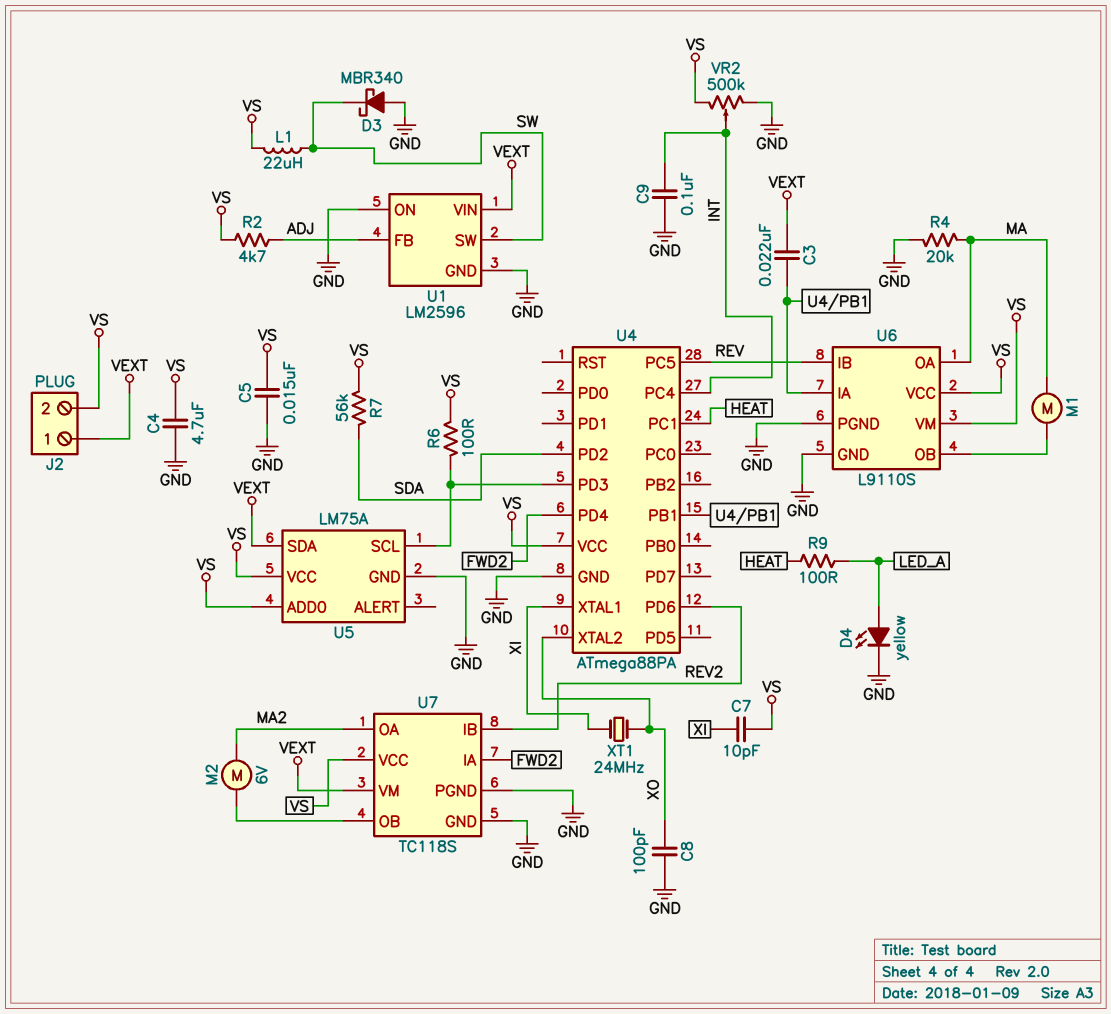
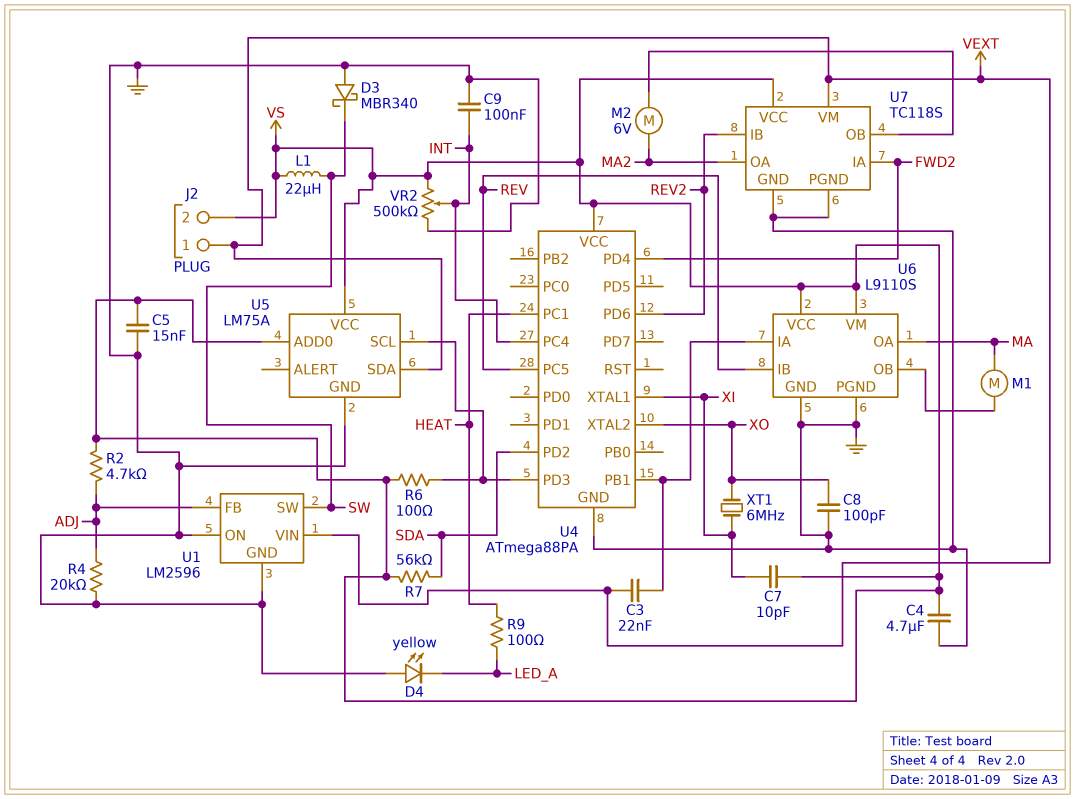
D4: LED yellow (A LED_A, K GND) -> LED yellow (A GND, K LED_A)
R4: 20k (GND, MA) -> 20k (ADJ, GND)
XT1: 24MHz (XI, XO) -> 6MHz (XI, XO)

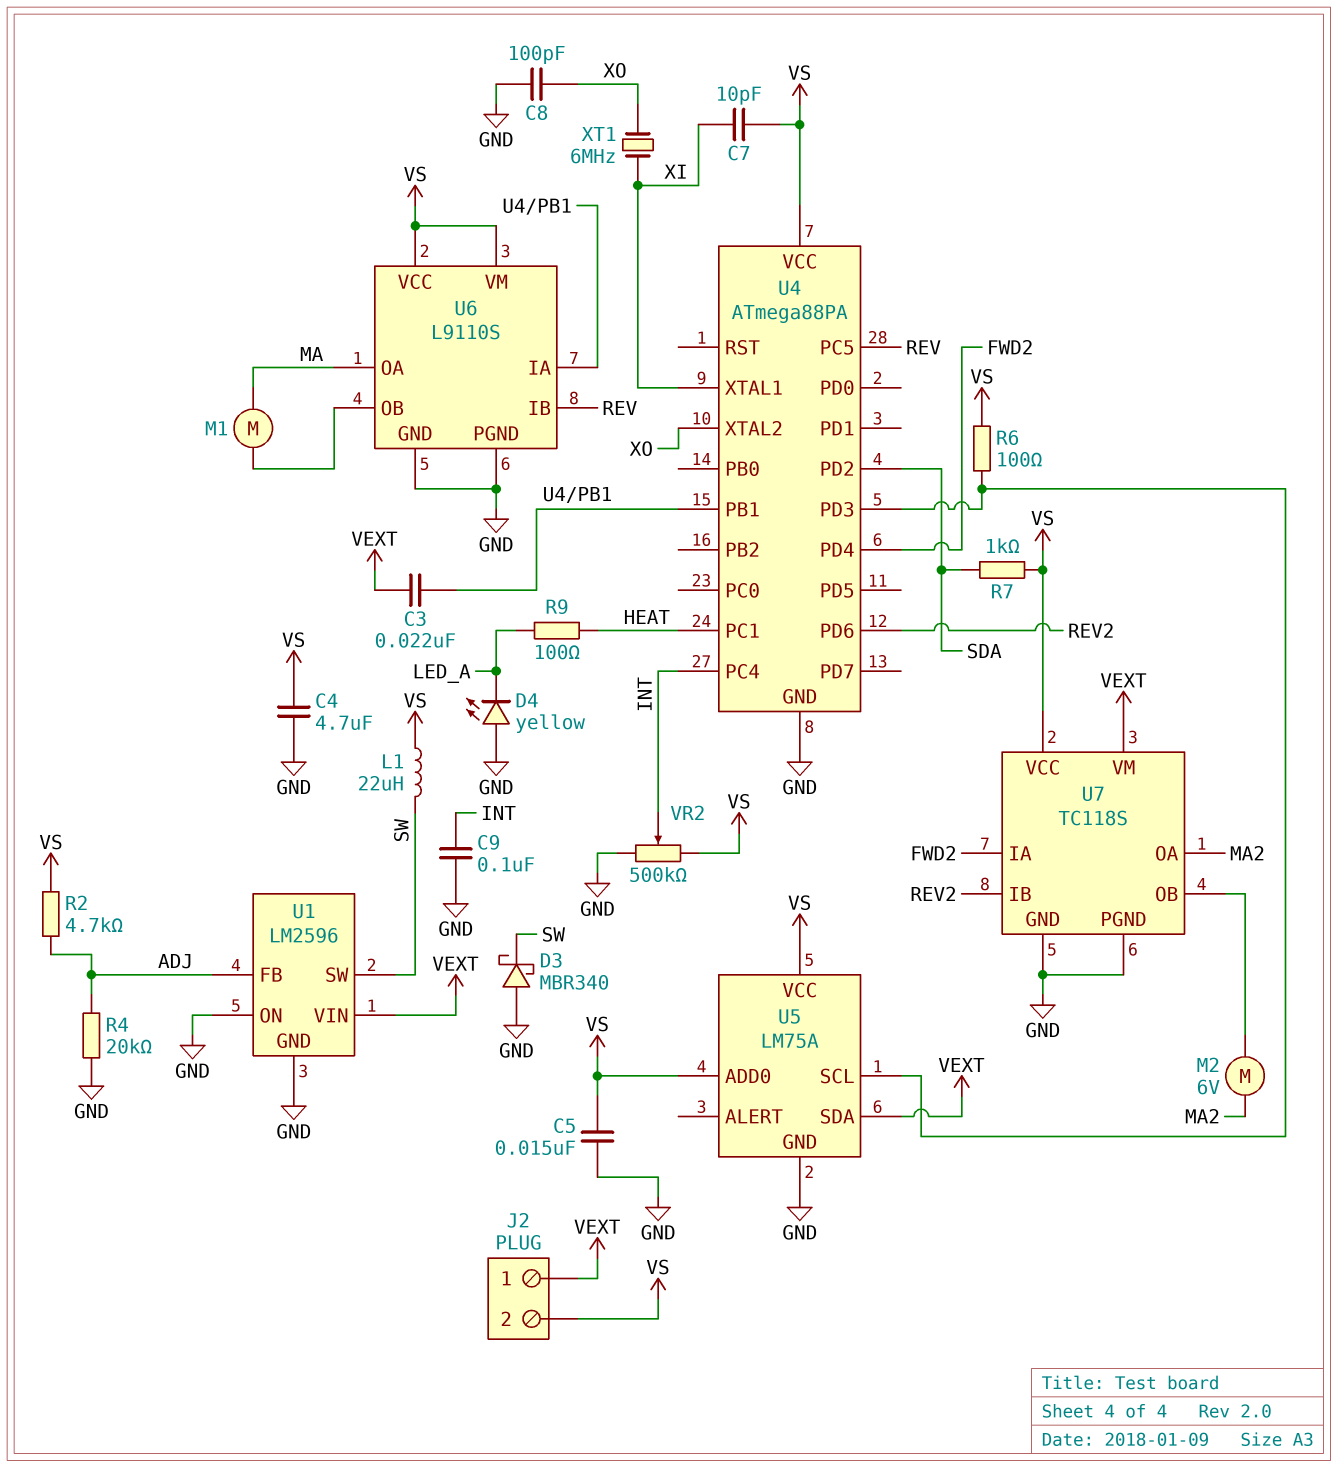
R7: 56k (SDA, VS) -> 1k (SDA, VS)

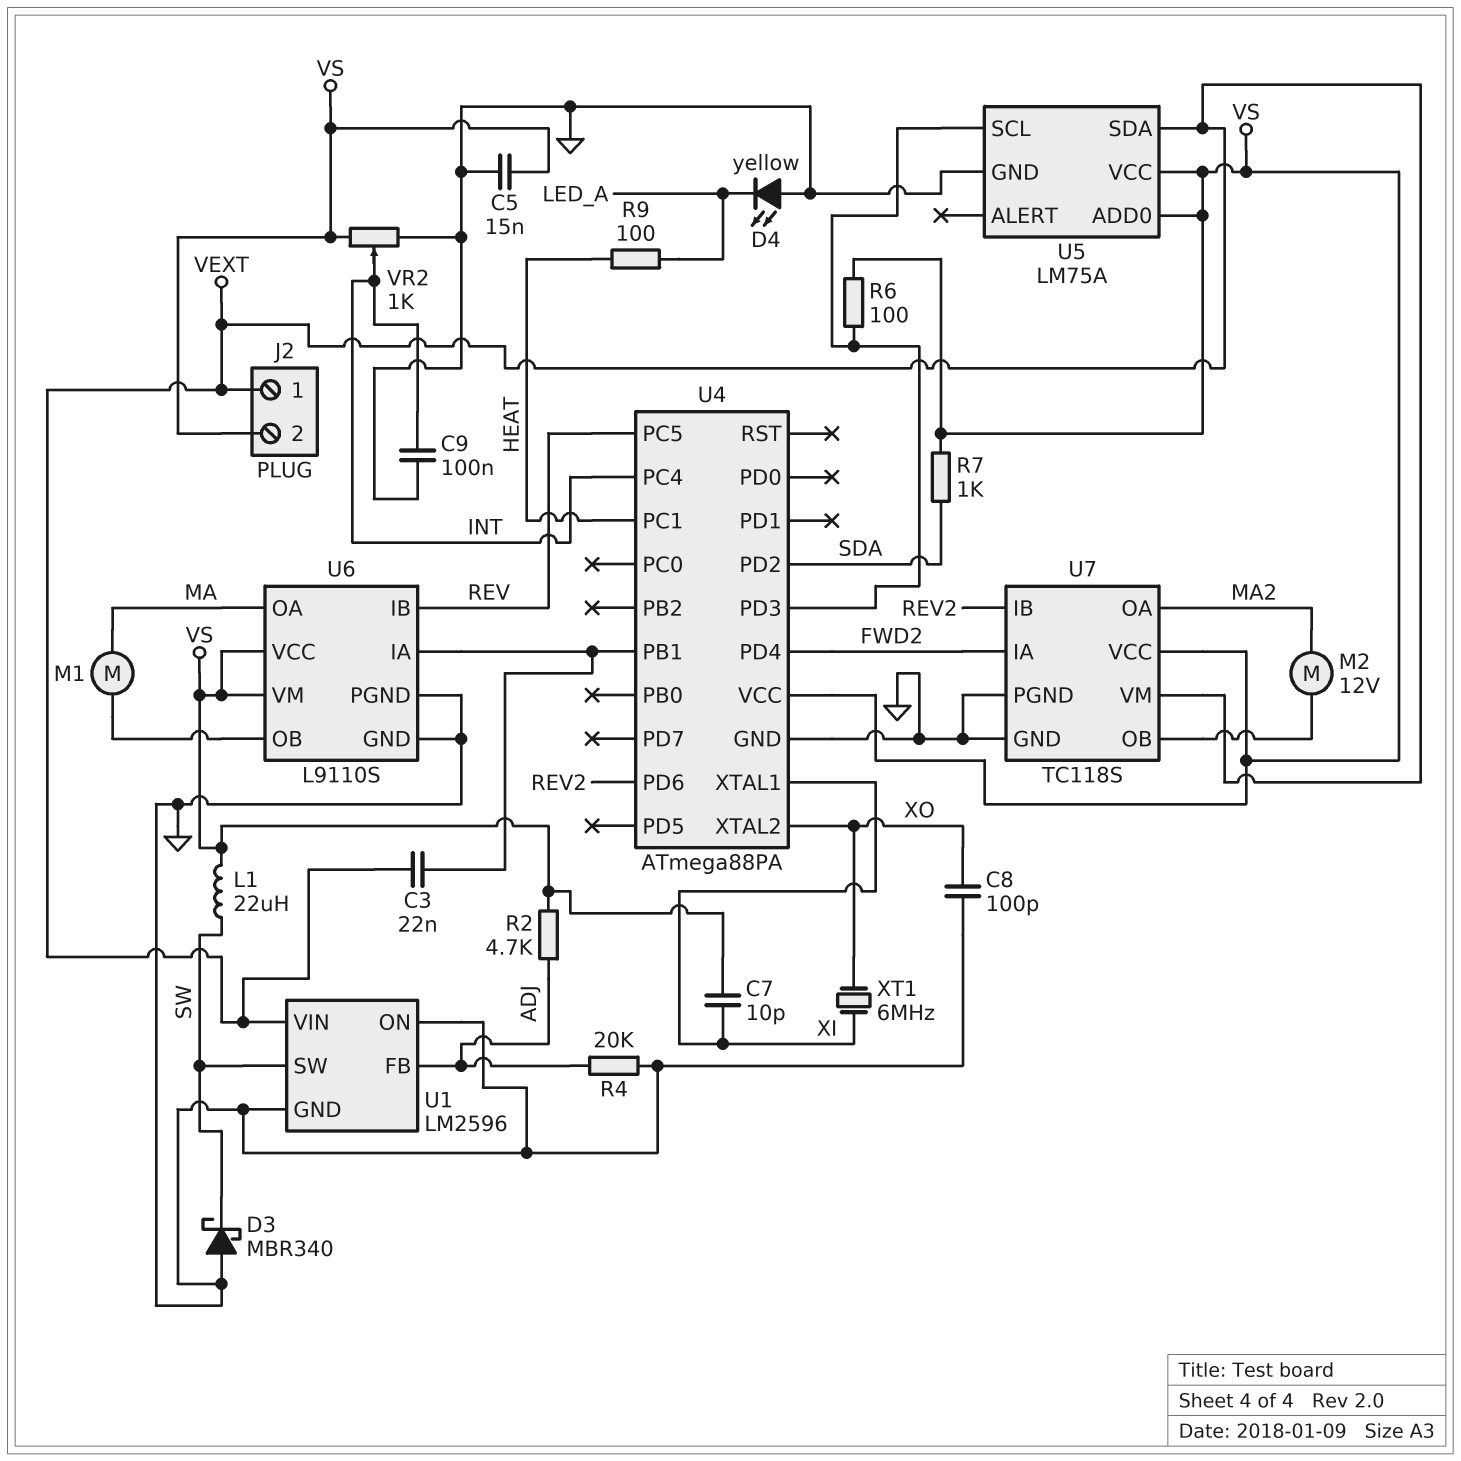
C4: 4.7uF (GND, VS) -> none
M2: motor 6V (MA2, U7/OB) -> motor 12V (MA2, U7/OB)
VR2: 500k (GND, VS, wiper INT) -> 1k (GND, VS, wiper INT)

